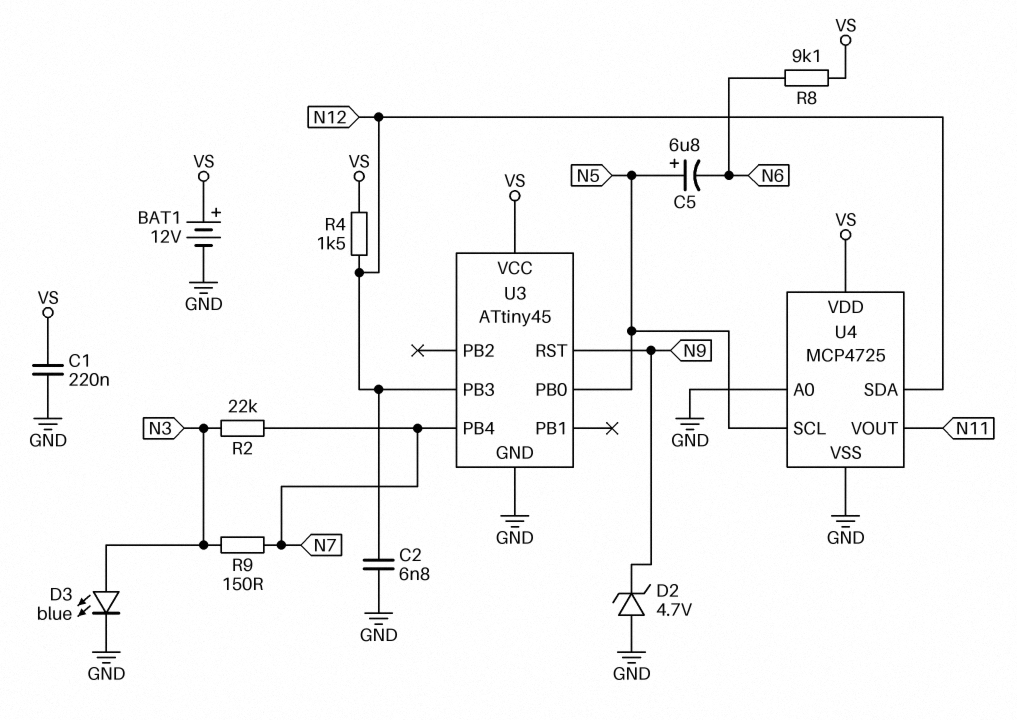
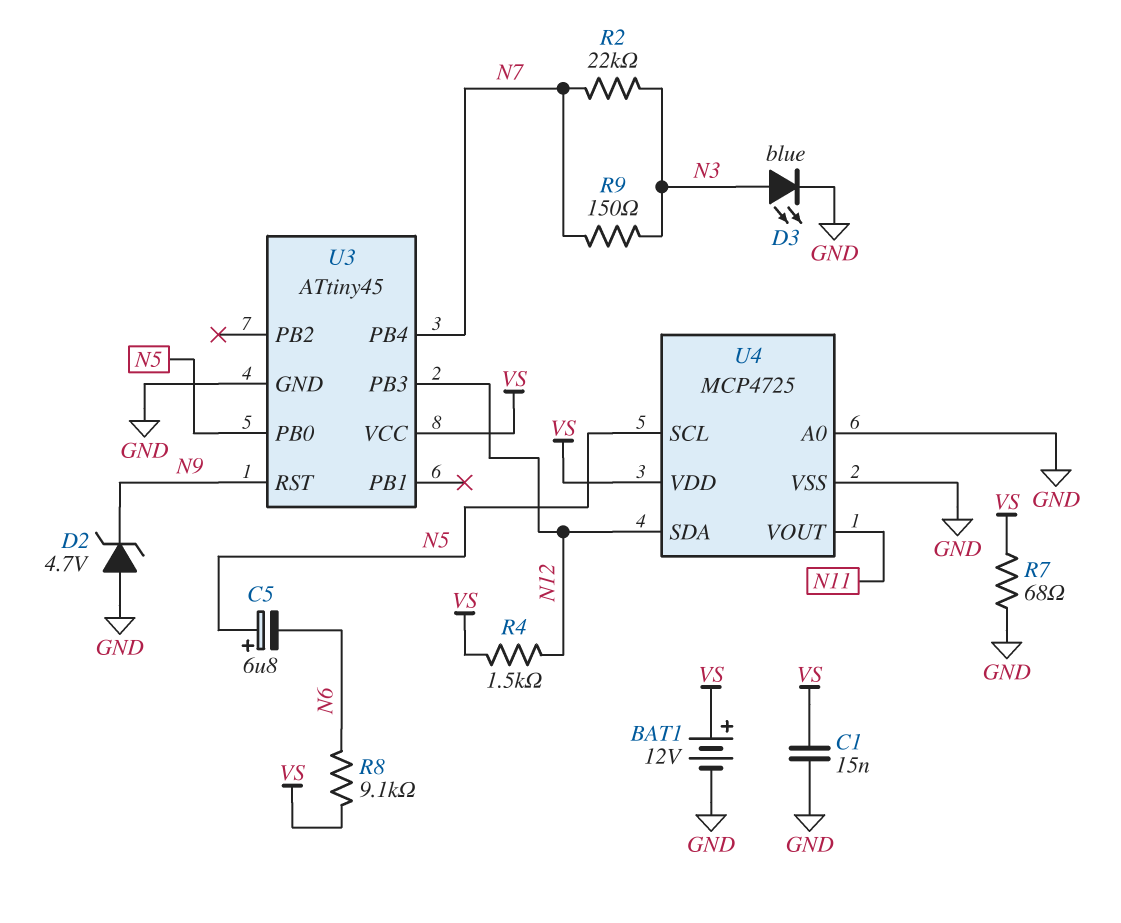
C1: 220nF (GND, VS) -> 15nF (GND, VS)
C2: 6.8nF (GND, N12) -> none
R7: none -> 68 (GND, VS)

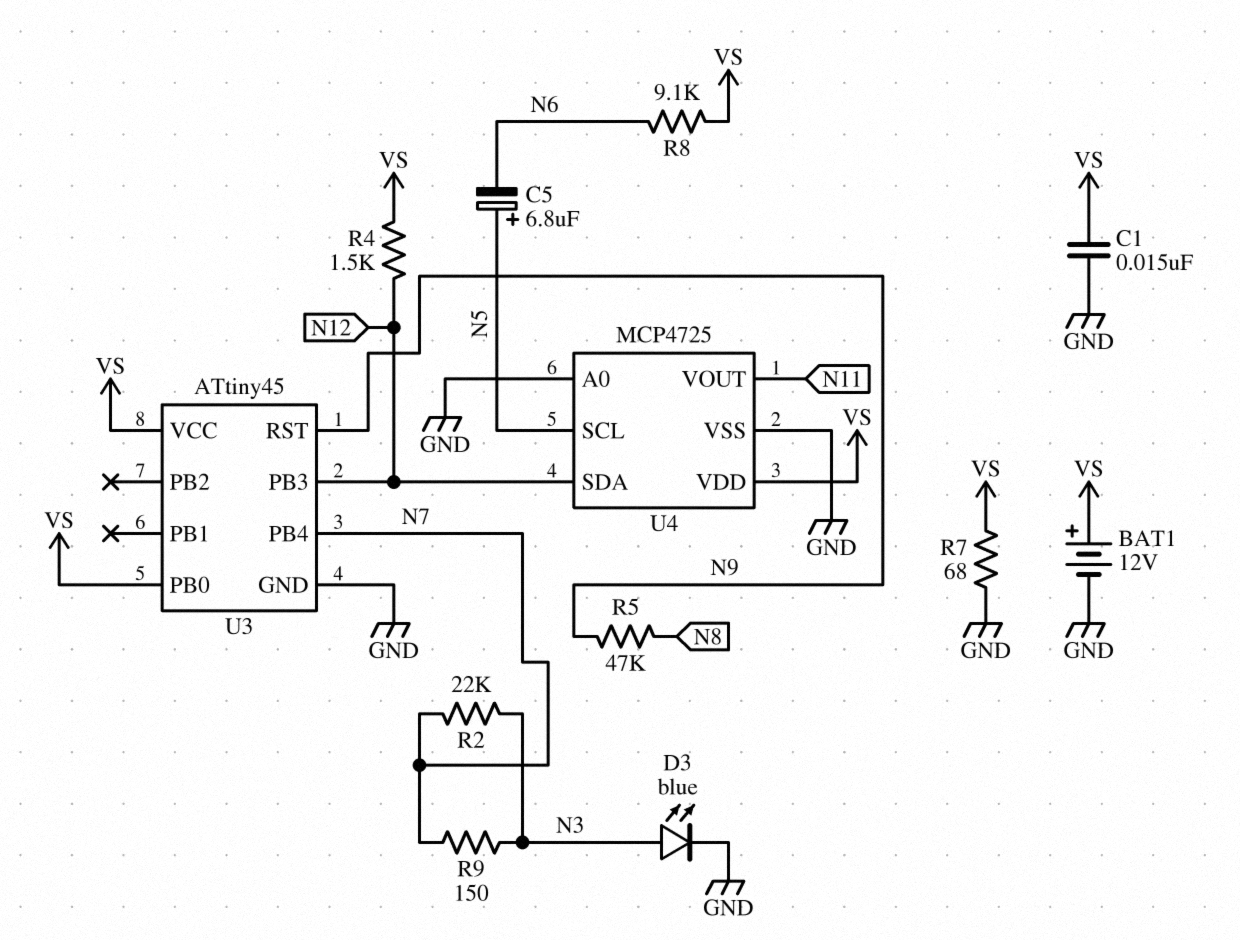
D2: zener 4.7V (A GND, K N9) -> none
R5: none -> 47k (N8, N9)
U3 pin PB0: N5 -> VS

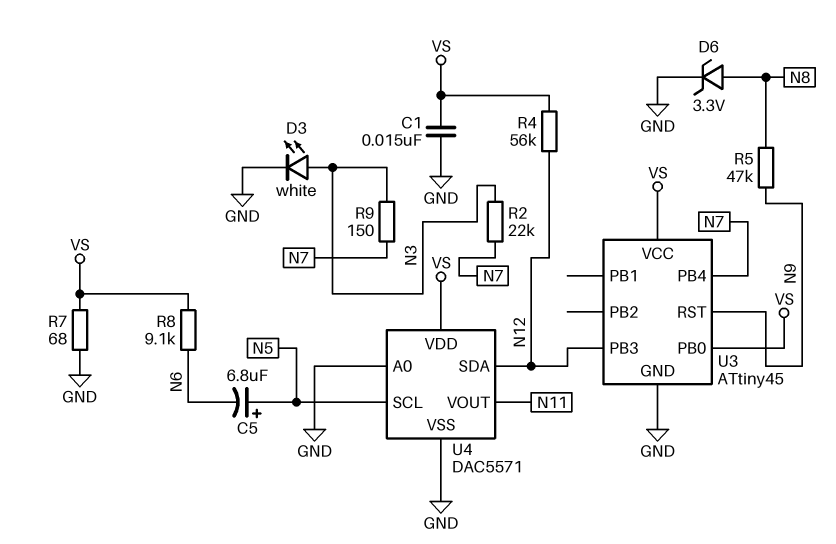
BAT1: 12V (plus VS, minus GND) -> none
D3: LED blue (A N3, K GND) -> LED white (A N3, K GND)
D6: none -> zener 3.3V (A N8, K GND)
R4: 1.5k (N12, VS) -> 56k (N12, VS)
U4: MCP4725 -> DAC5571

